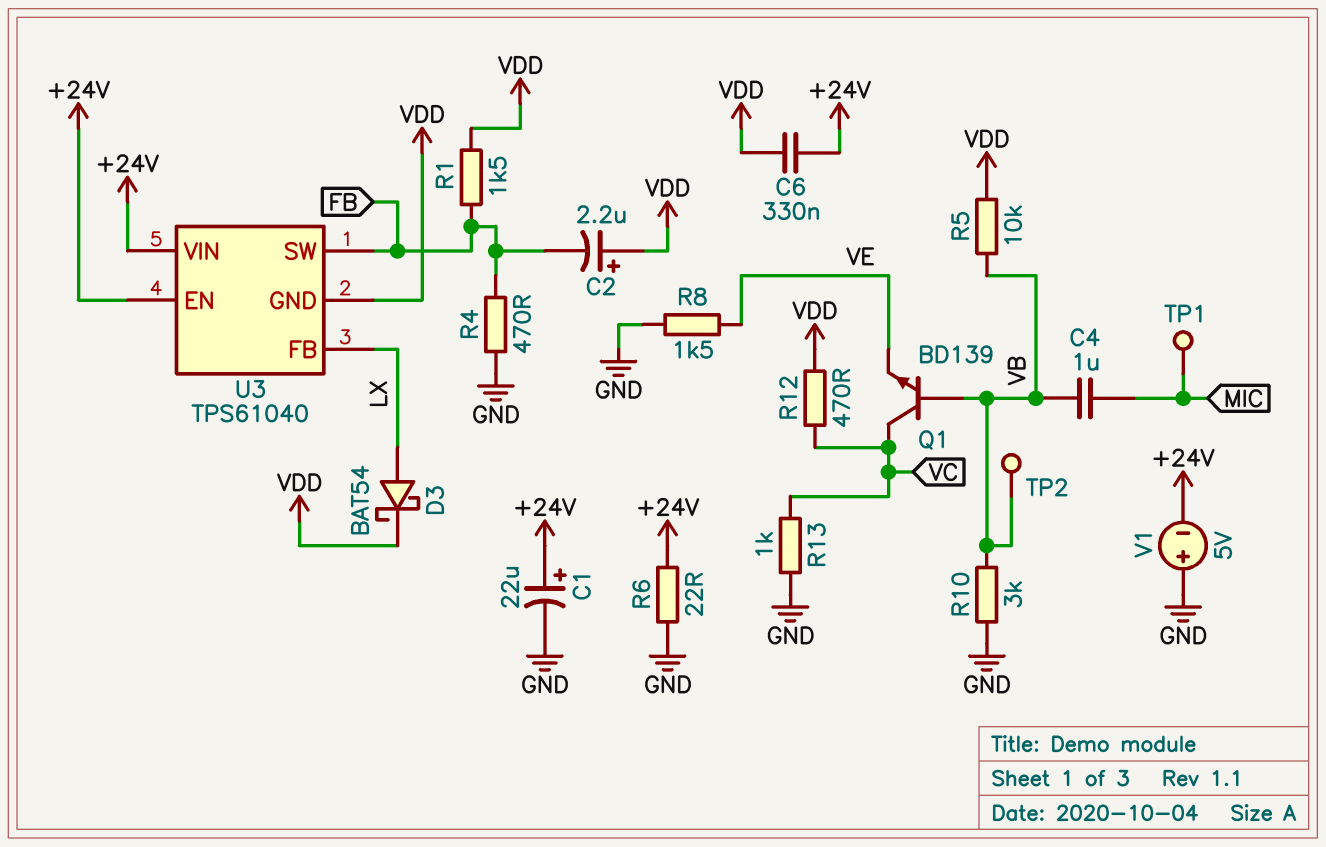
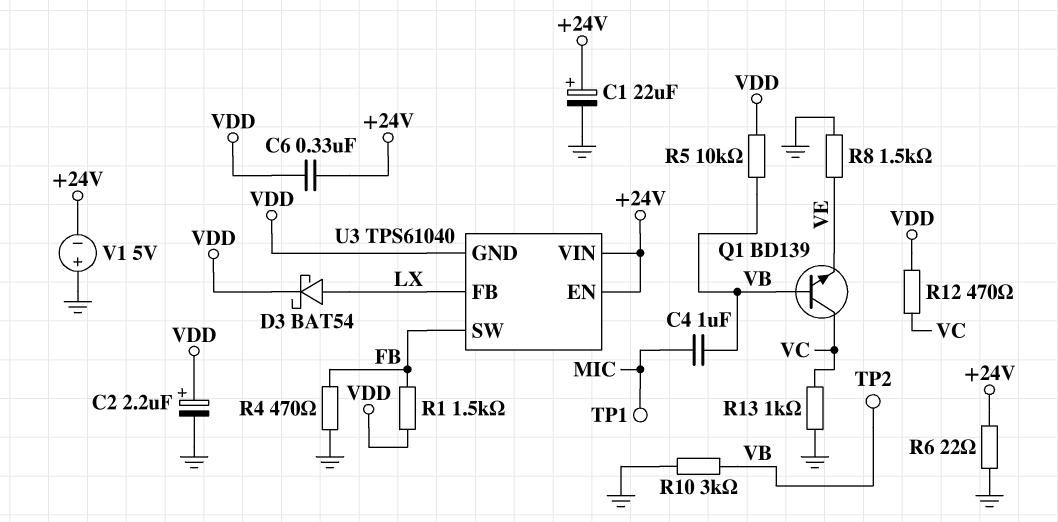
C2: 2.2uF (plus VDD, minus FB) -> 2.2uF (plus VDD, minus GND)

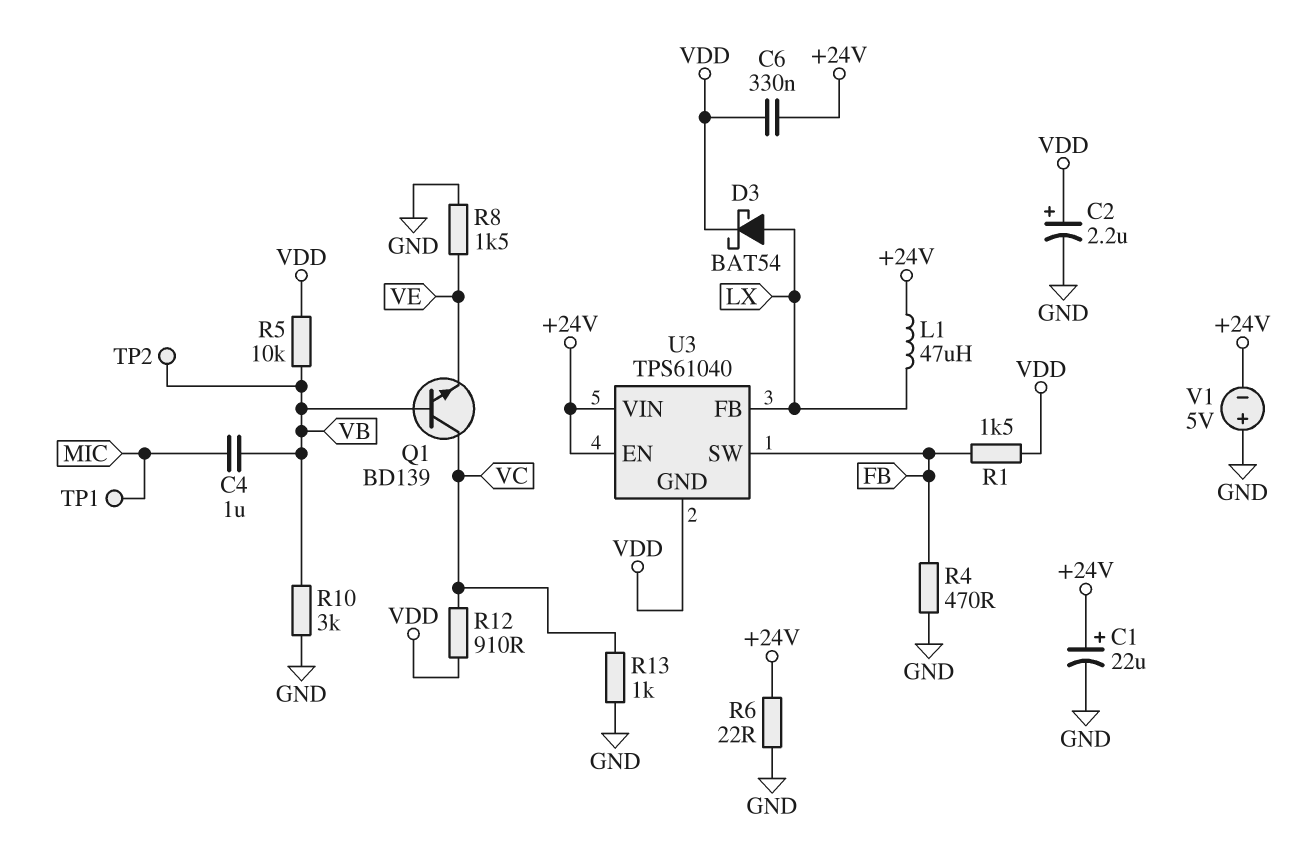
L1: none -> 47uH (+24V, LX)
R12: 470 (VC, VDD) -> 910 (VC, VDD)

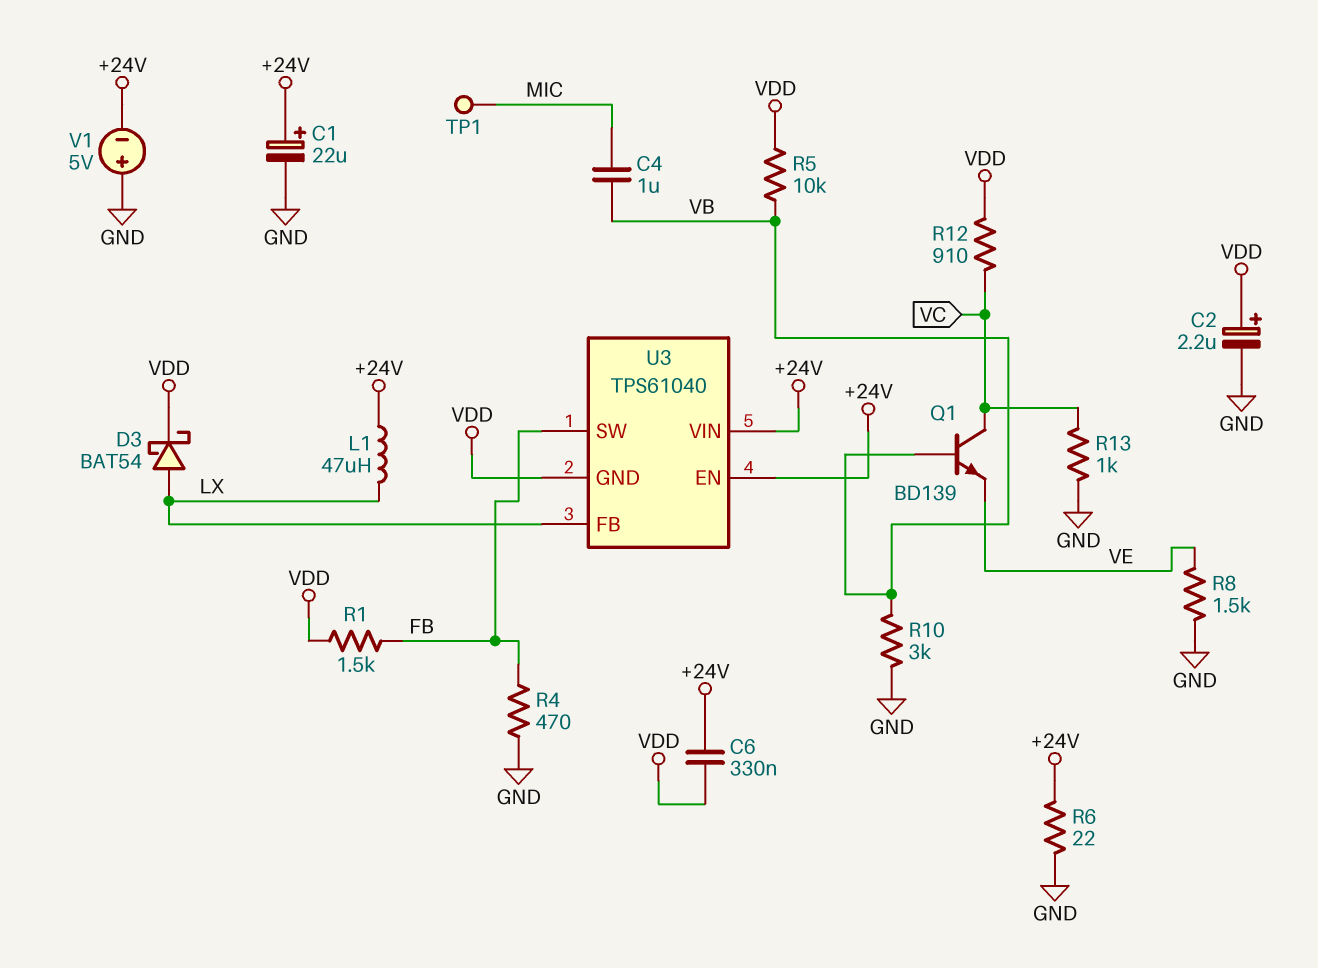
TP2: test point (VB) -> none

